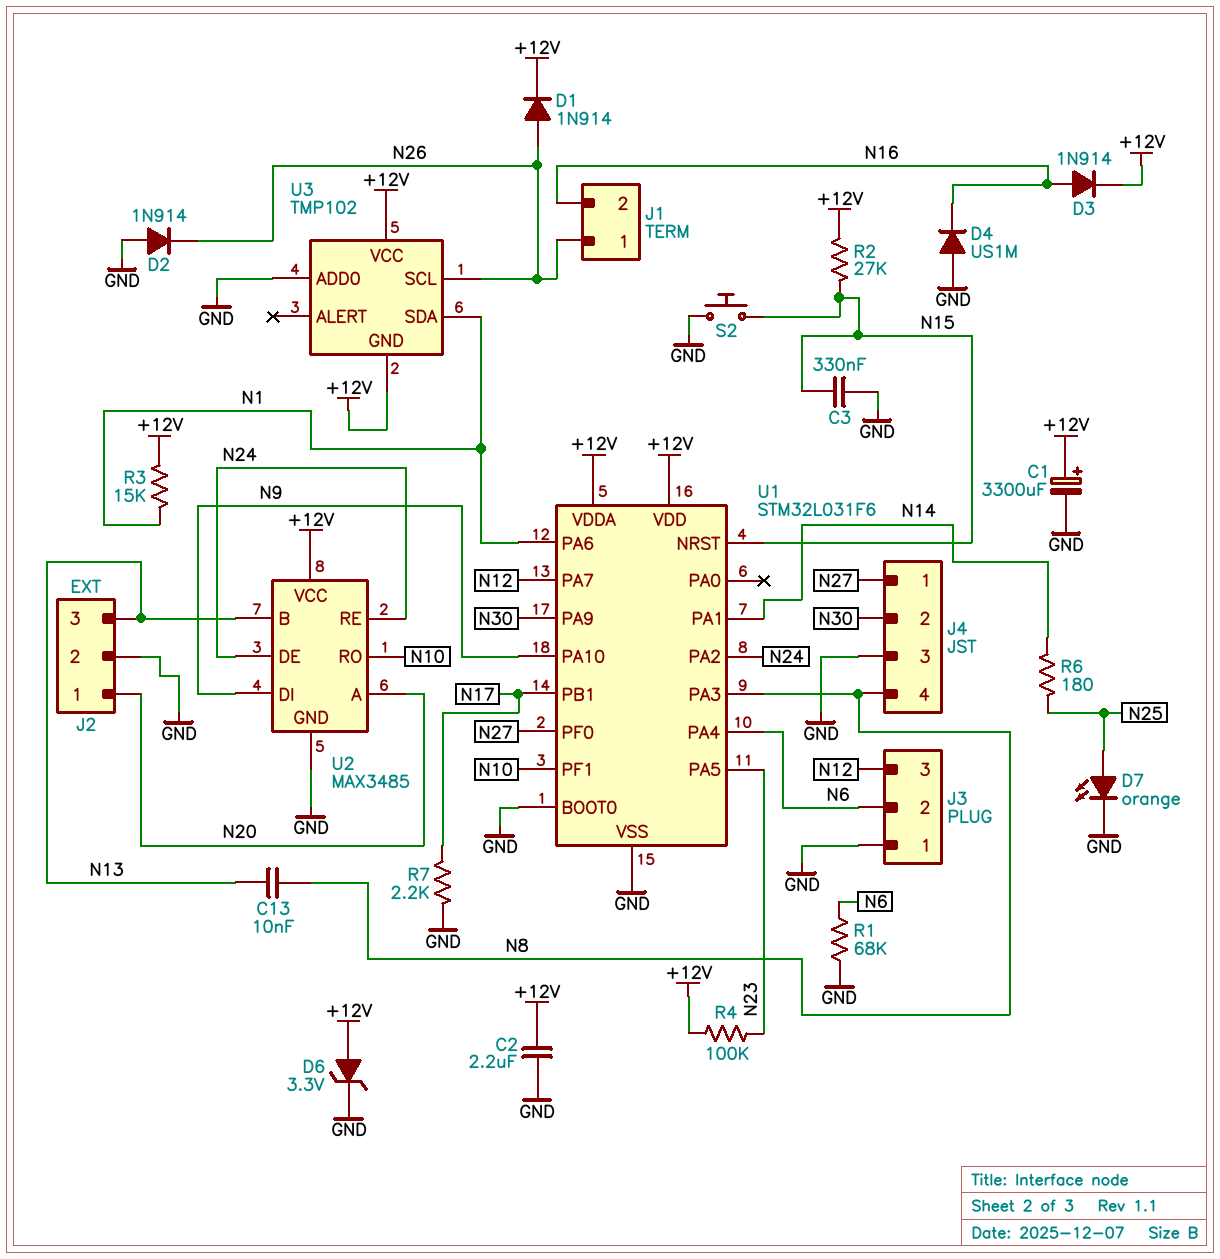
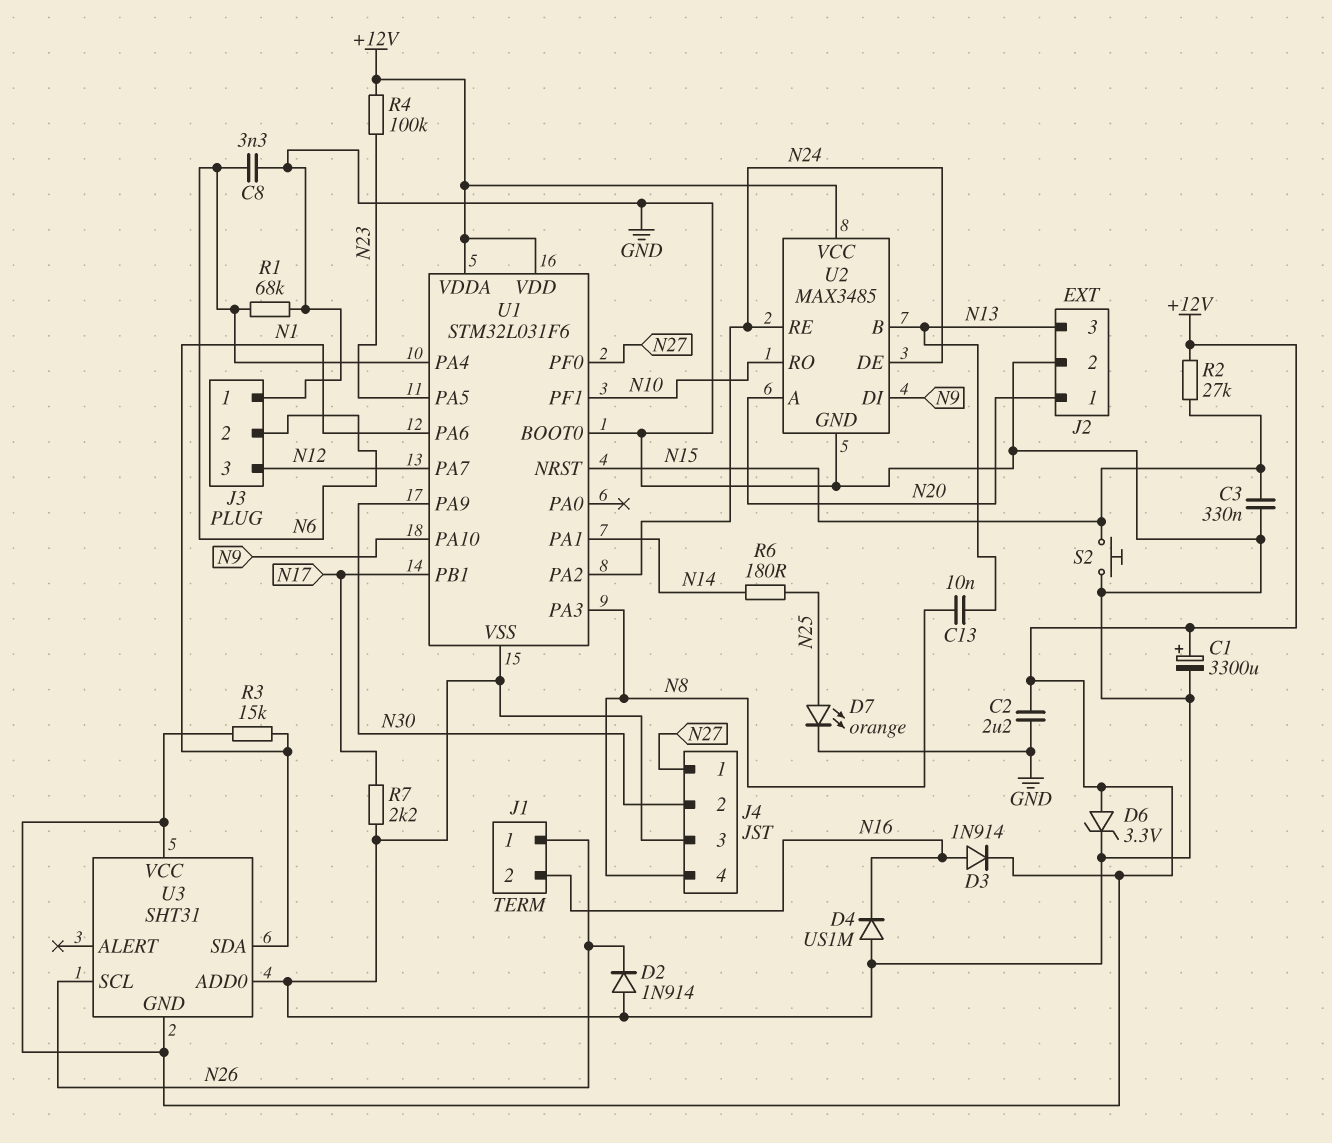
C8: none -> 3.3nF (GND, N6)
D1: diode 1N914 (A N26, K +12V) -> none
U3: TMP102 -> SHT31

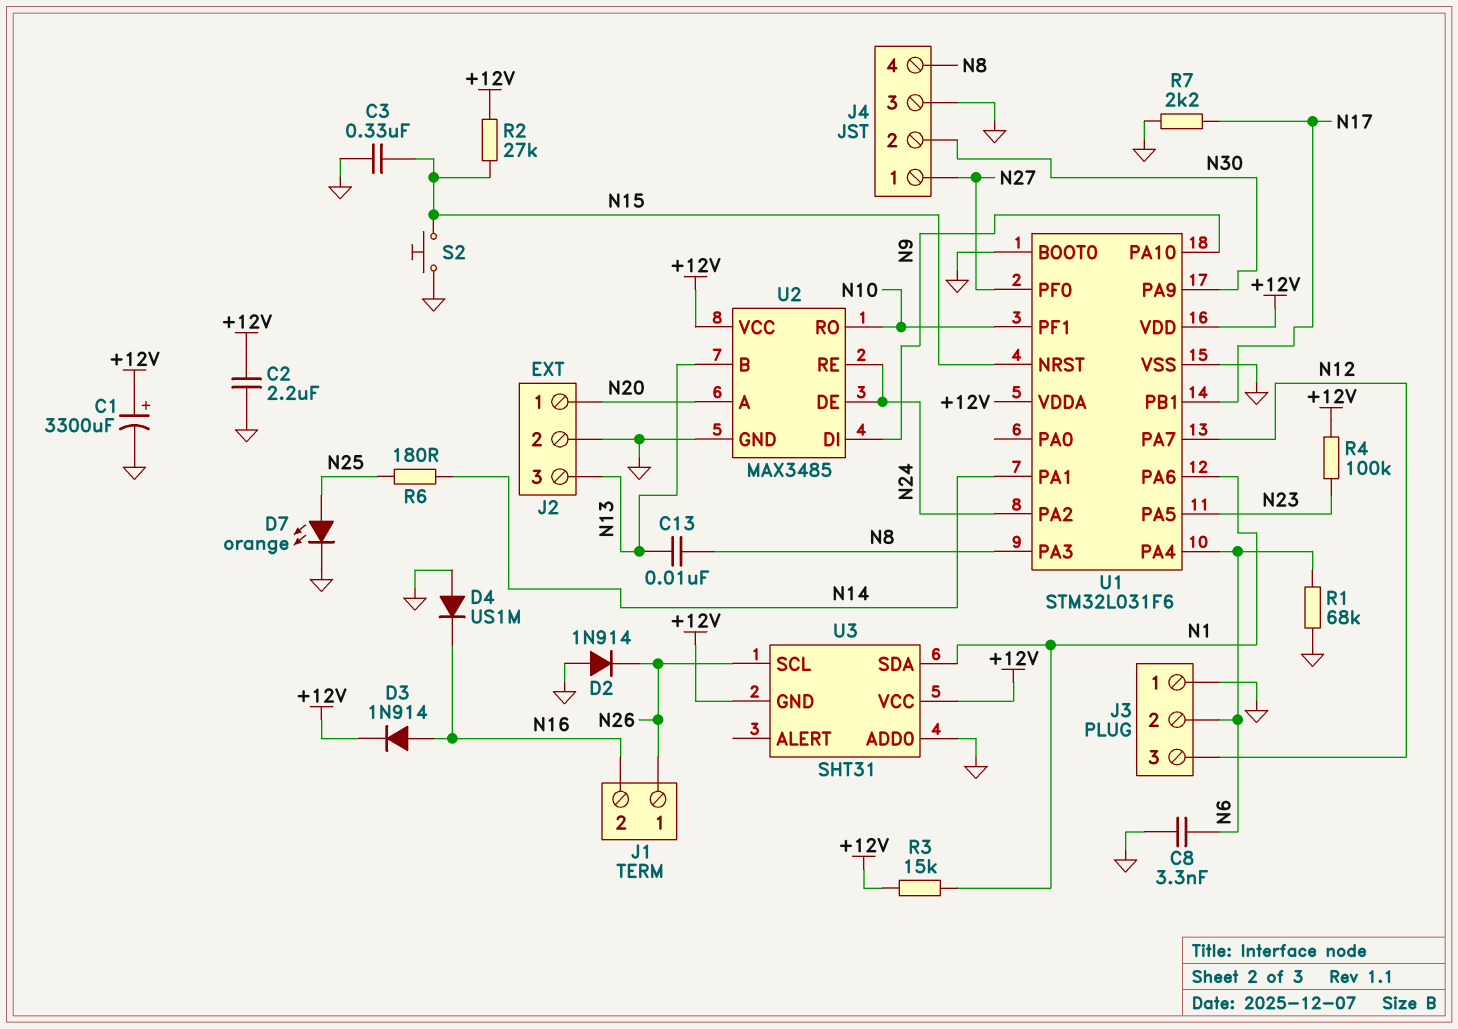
D6: zener 3.3V (A +12V, K GND) -> none

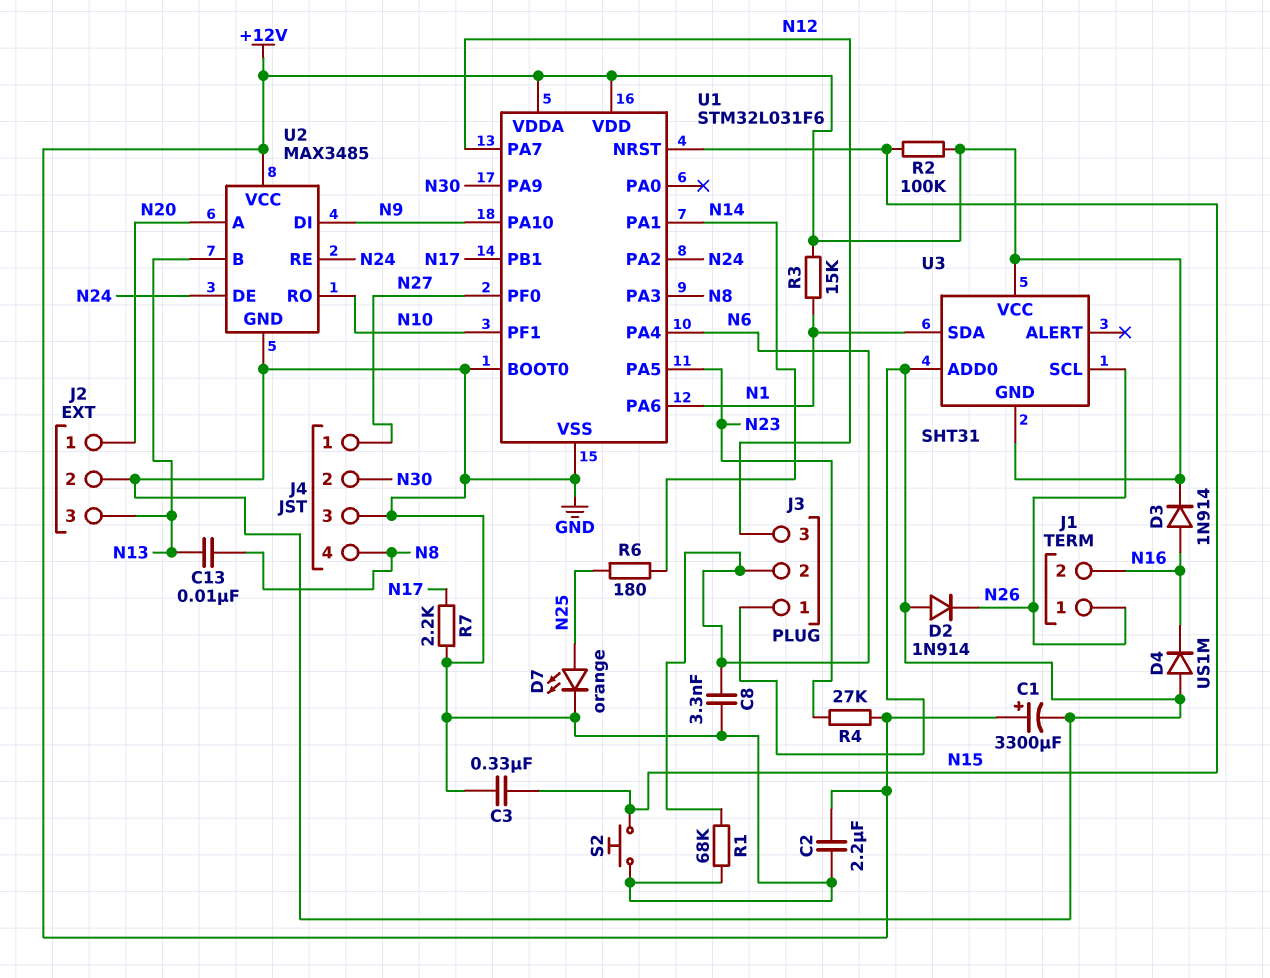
R2: 27k (+12V, N15) -> 100k (+12V, N15)
R4: 100k (+12V, N23) -> 27k (+12V, N23)

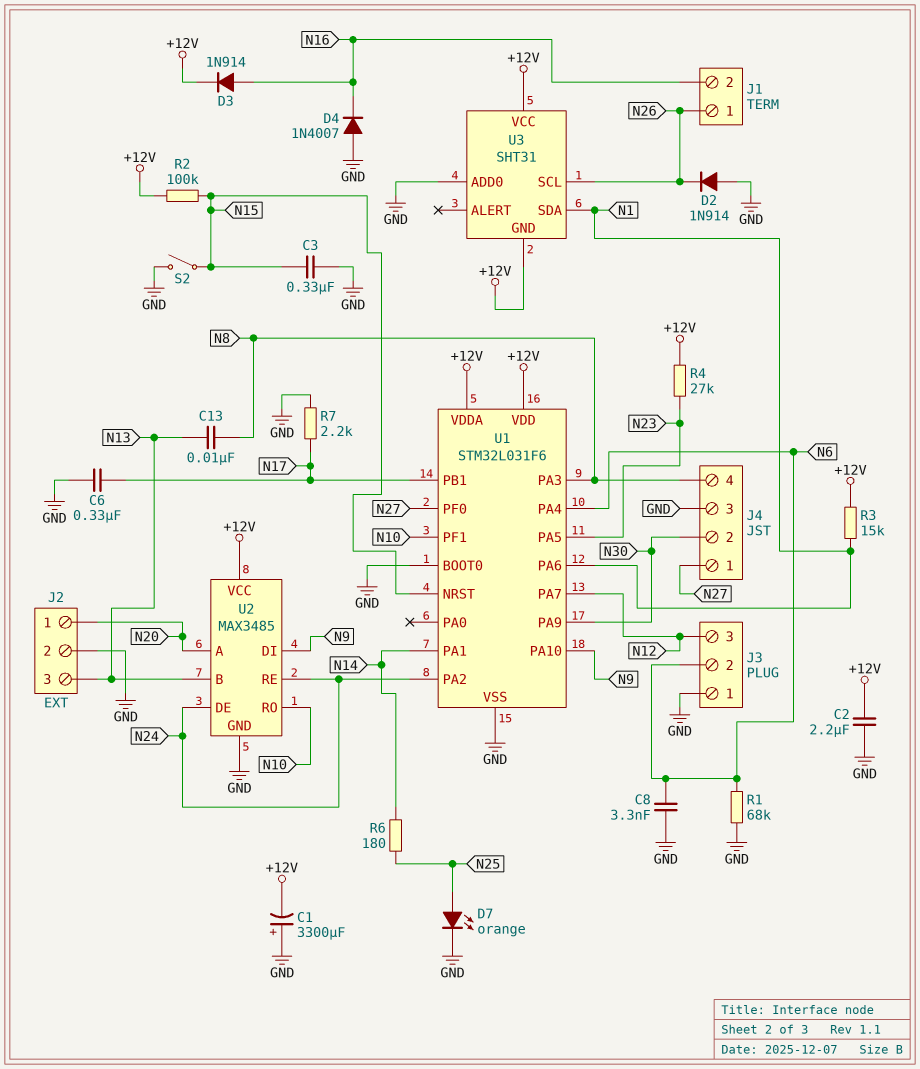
C1: 3300uF (plus +12V, minus GND) -> 3300uF (plus GND, minus +12V)
C6: none -> 330nF (GND, N17)
D4: diode US1M (A GND, K N16) -> diode 1N4007 (A GND, K N16)
S2: button (GND, N15) -> switch (GND, N15)

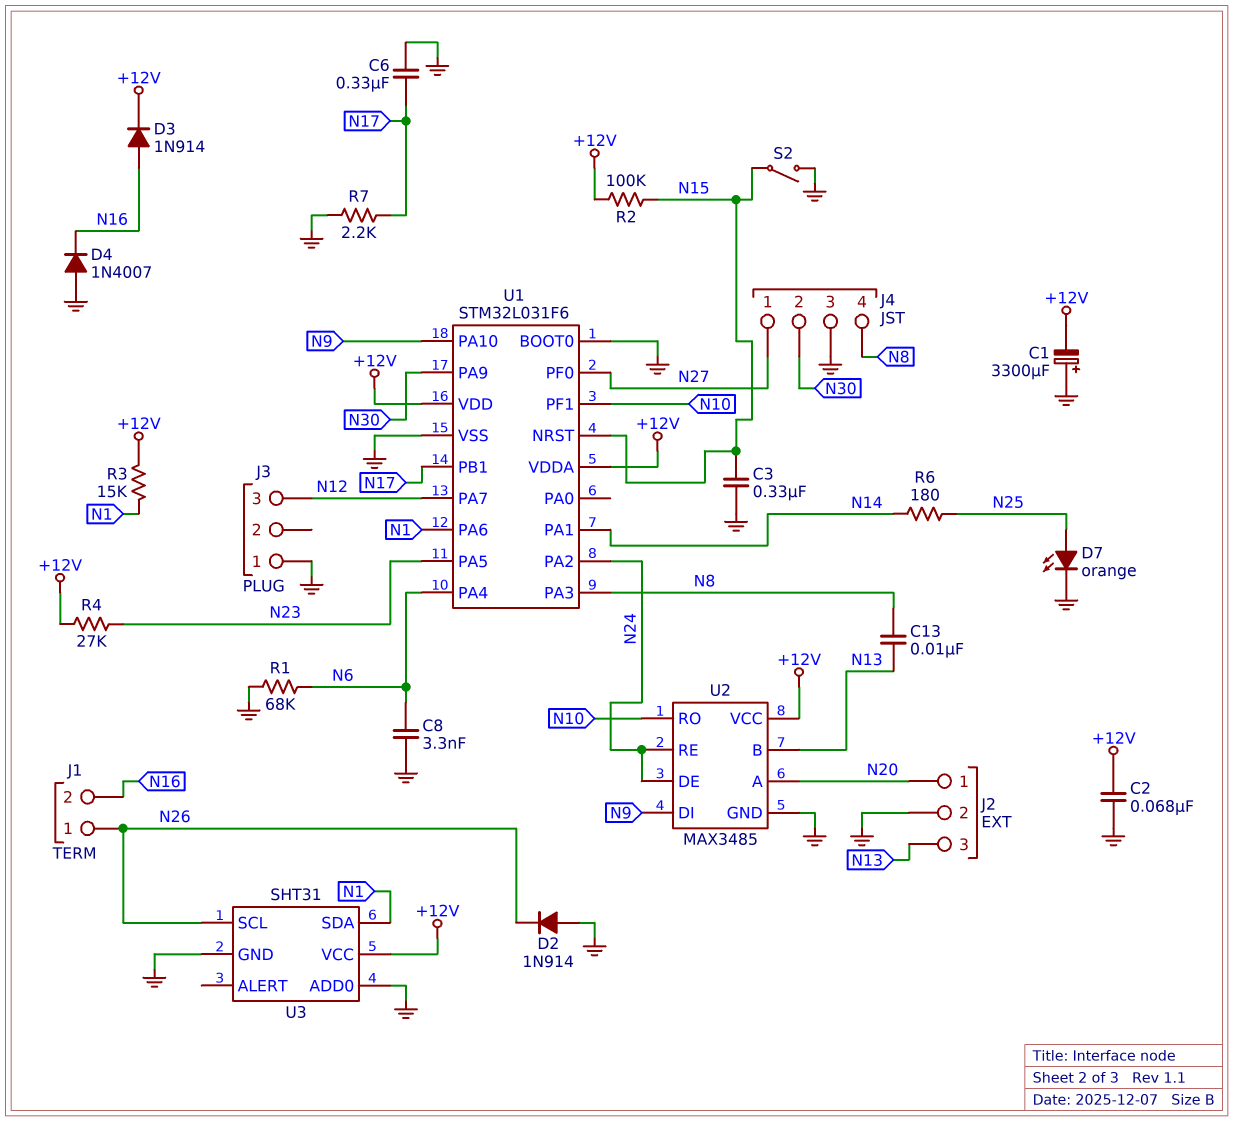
C2: 2.2uF (+12V, GND) -> 68nF (+12V, GND)
J3 pin 2: N6 -> none
U3 pin GND: +12V -> GND

